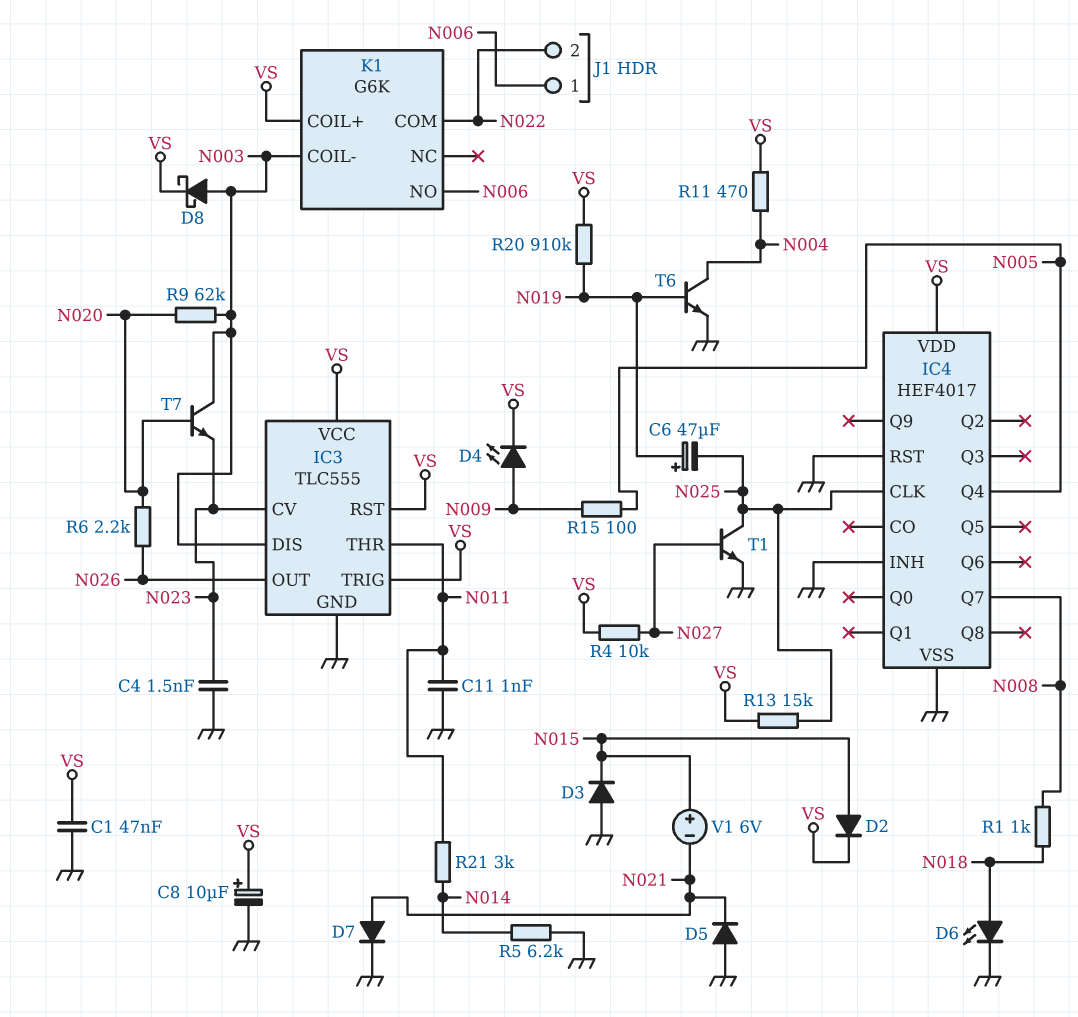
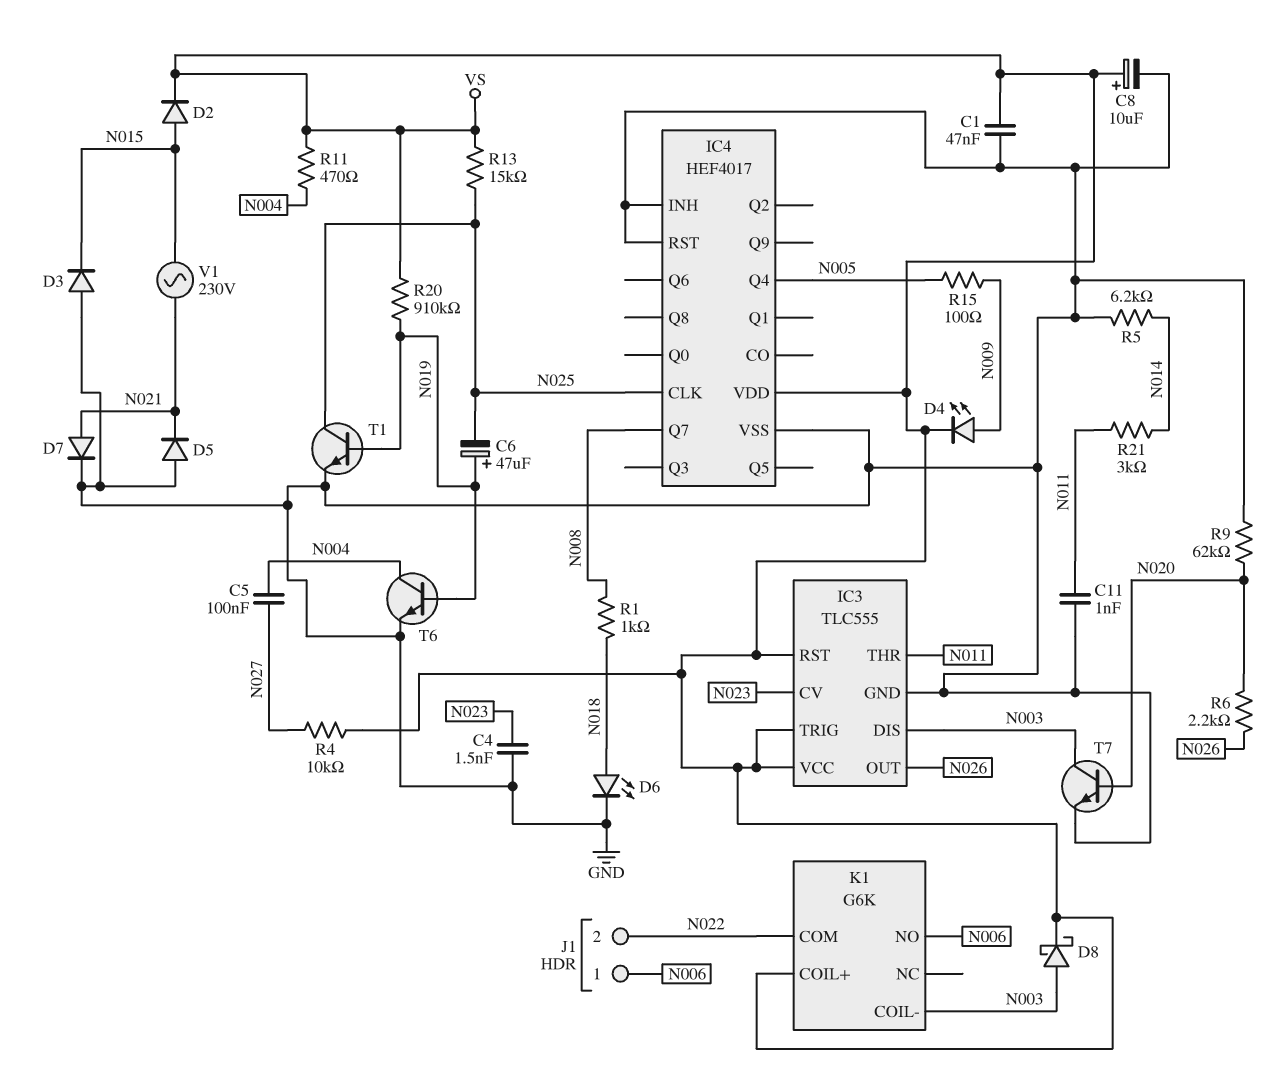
C5: none -> 100nF (N004, N027)
R9: 62k (N003, N020) -> 62k (GND, N020)
T1: NPN (B N027, C N025, E GND) -> NPN (B N019, C N025, E GND)
T7: NPN (B N020, C N003, E N023) -> NPN (B N020, C N003, E GND)
V1: 6V (plus N015, minus N021) -> AC 230V (N015, N021)

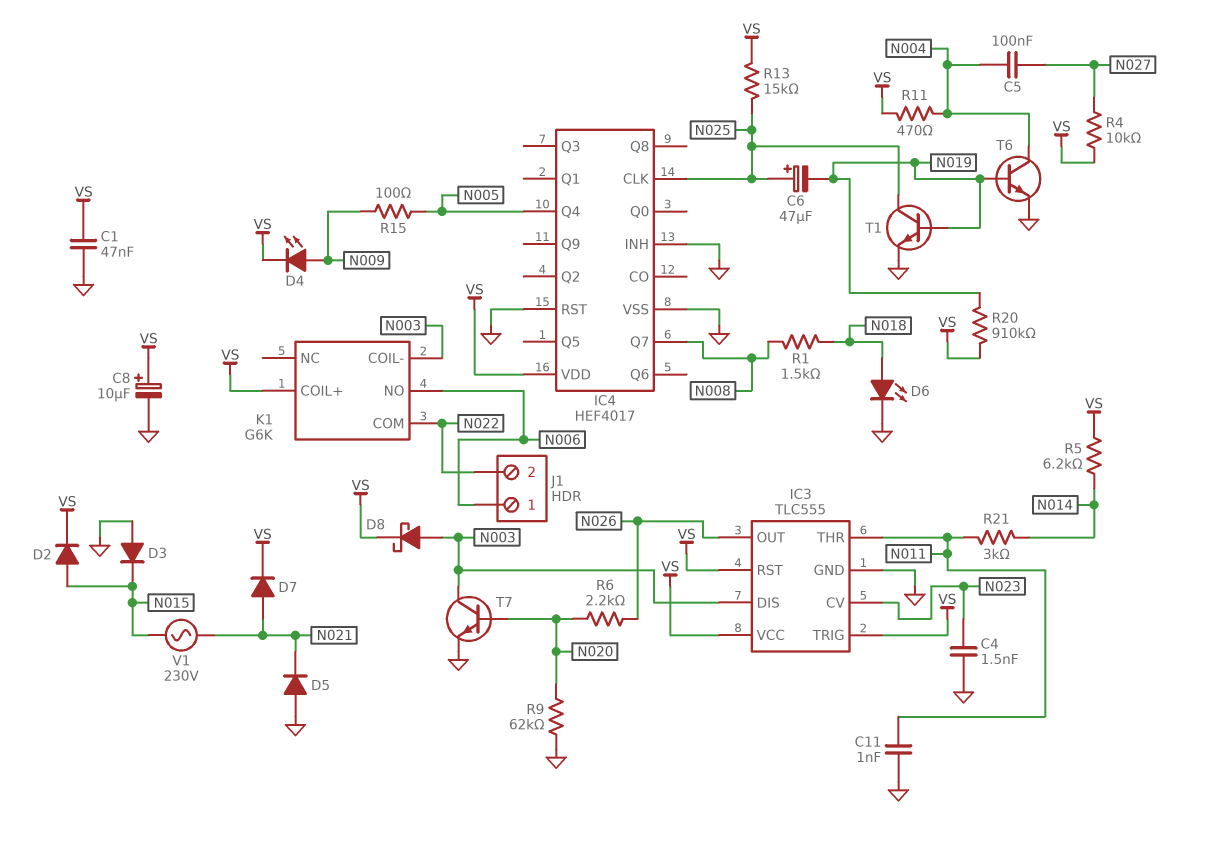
C6: 47uF (plus N019, minus N025) -> 47uF (plus N025, minus N019)
D7: diode (A N021, K GND) -> diode (A N021, K VS)
R1: 1k (N008, N018) -> 1.5k (N008, N018)
R5: 6.2k (GND, N014) -> 6.2k (N014, VS)

